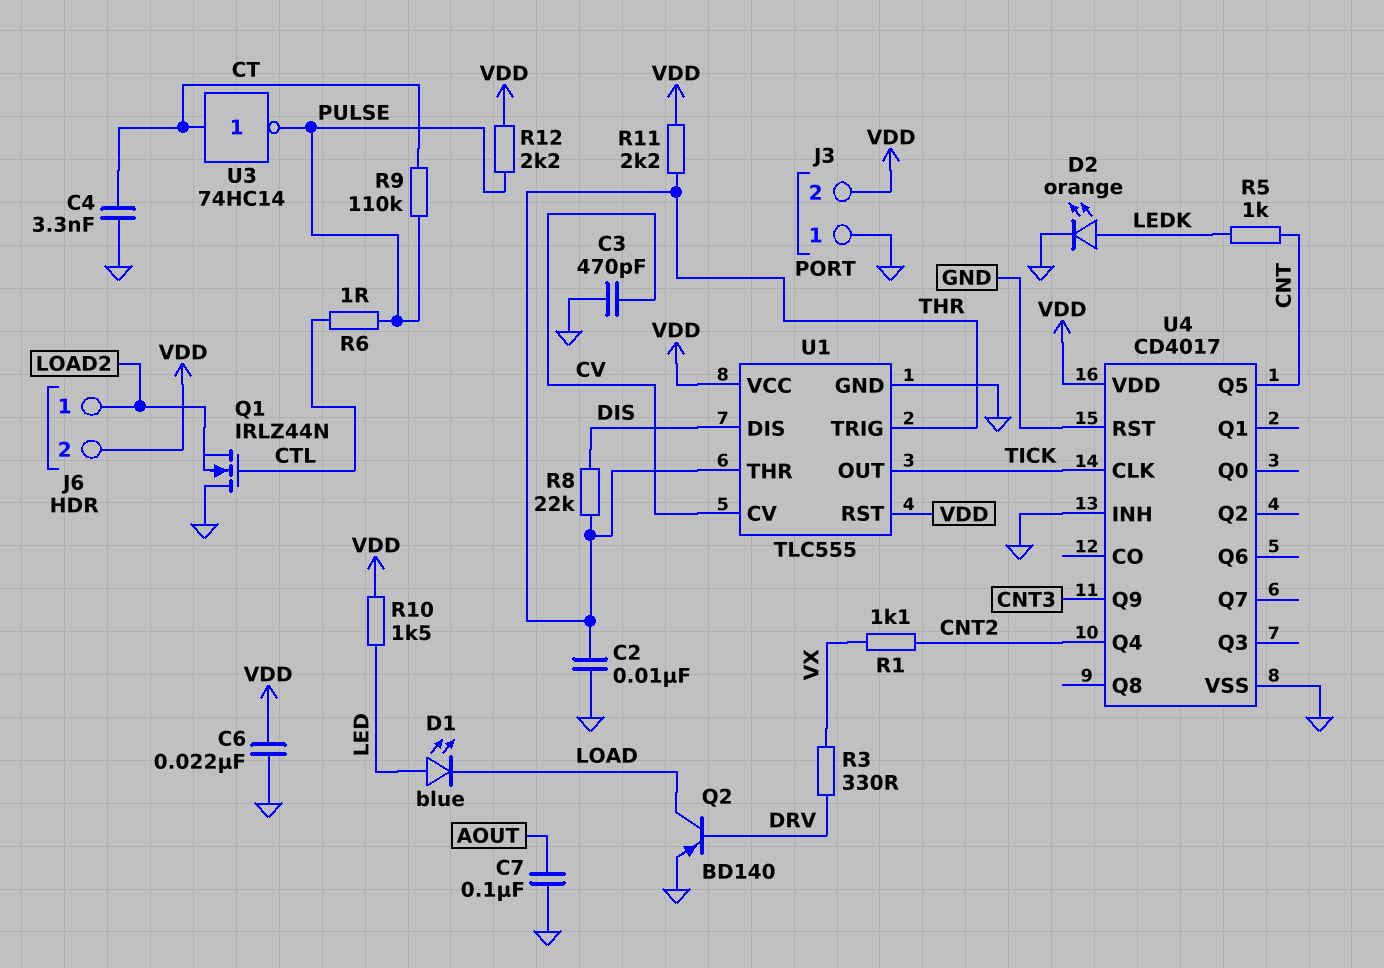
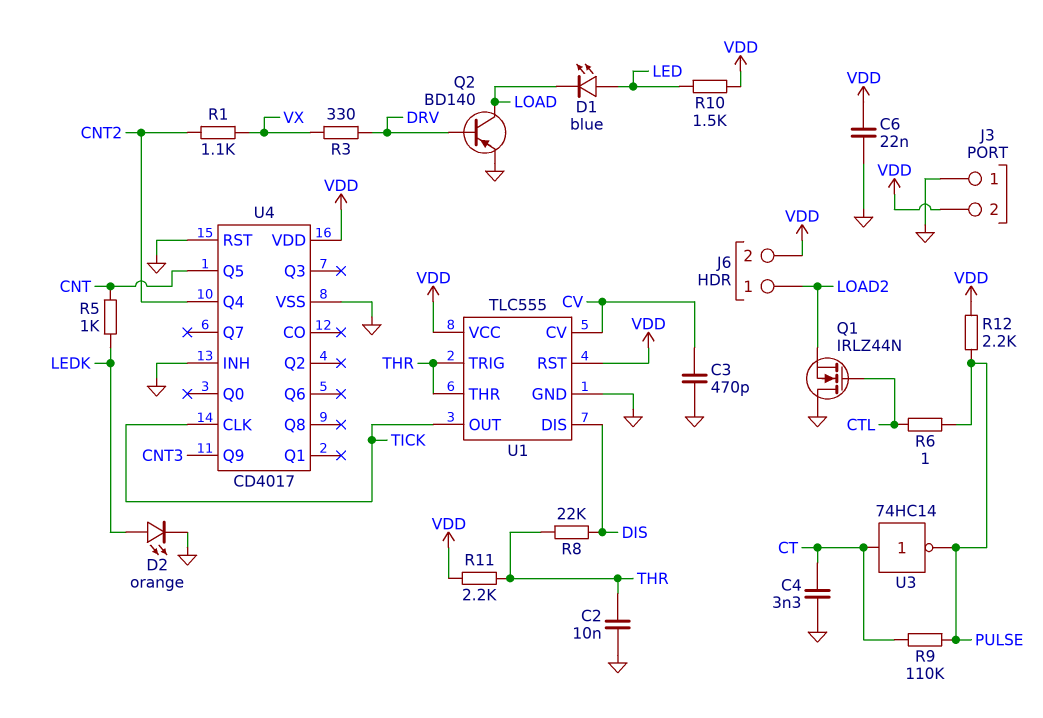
C7: 100nF (AOUT, GND) -> none

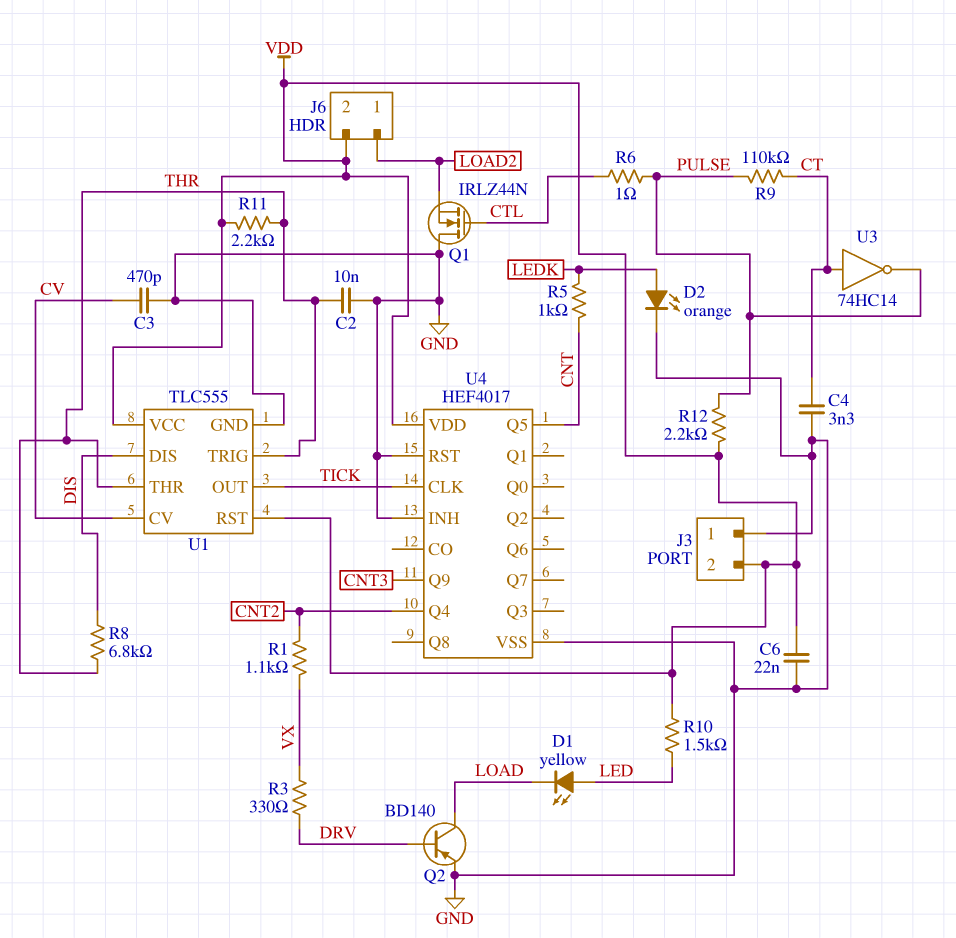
D1: LED blue (A LED, K LOAD) -> LED yellow (A LED, K LOAD)
R8: 22k (DIS, THR) -> 6.8k (DIS, THR)
U4: CD4017 -> HEF4017

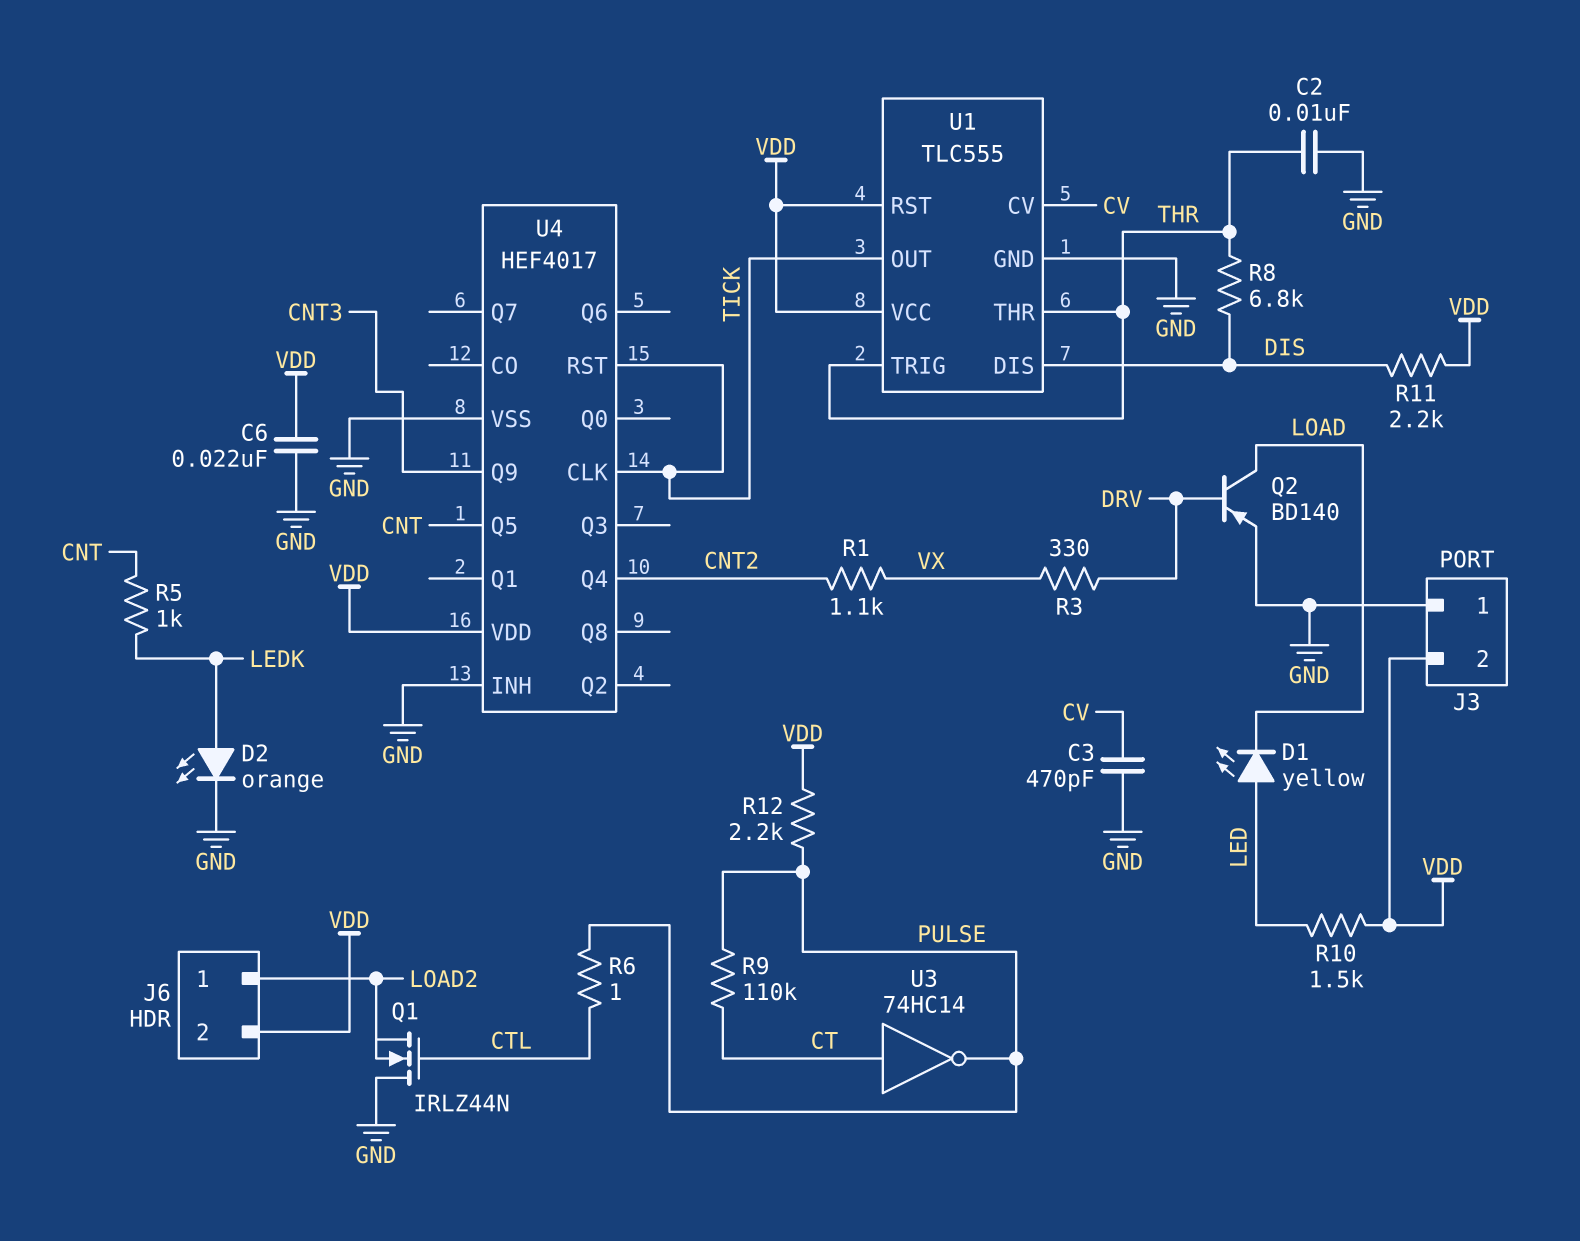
C4: 3.3nF (CT, GND) -> none
R11: 2.2k (THR, VDD) -> 2.2k (DIS, VDD)
U4 pin RST: GND -> TICK

